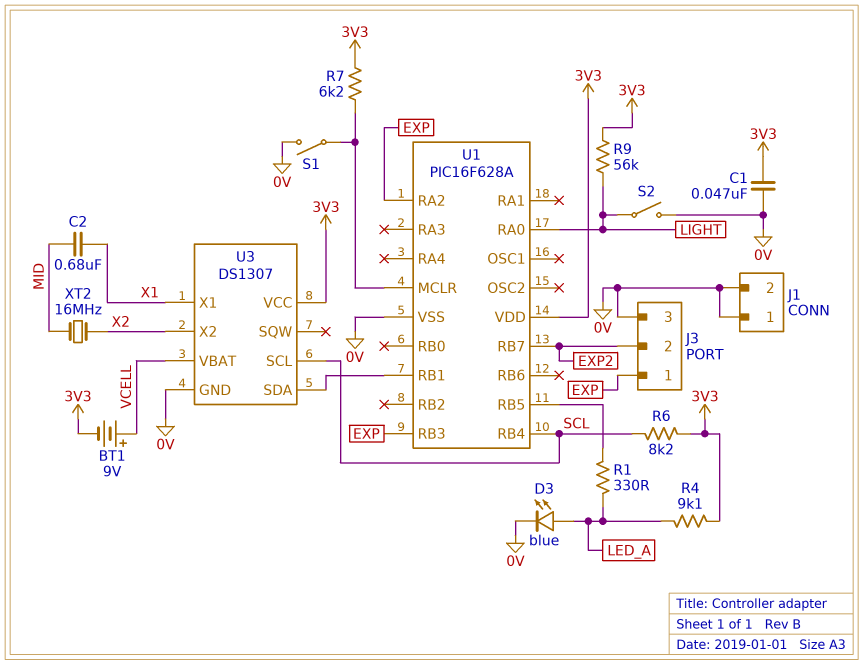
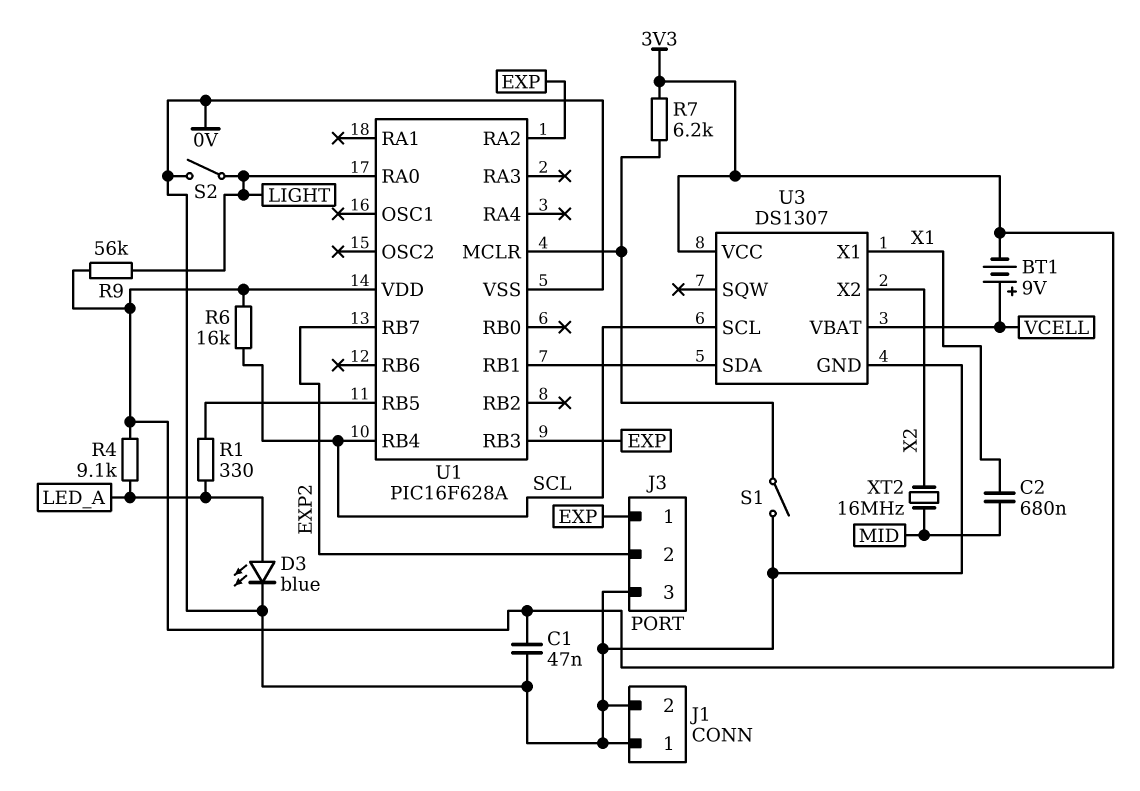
R6: 8.2k (3V3, SCL) -> 16k (3V3, SCL)

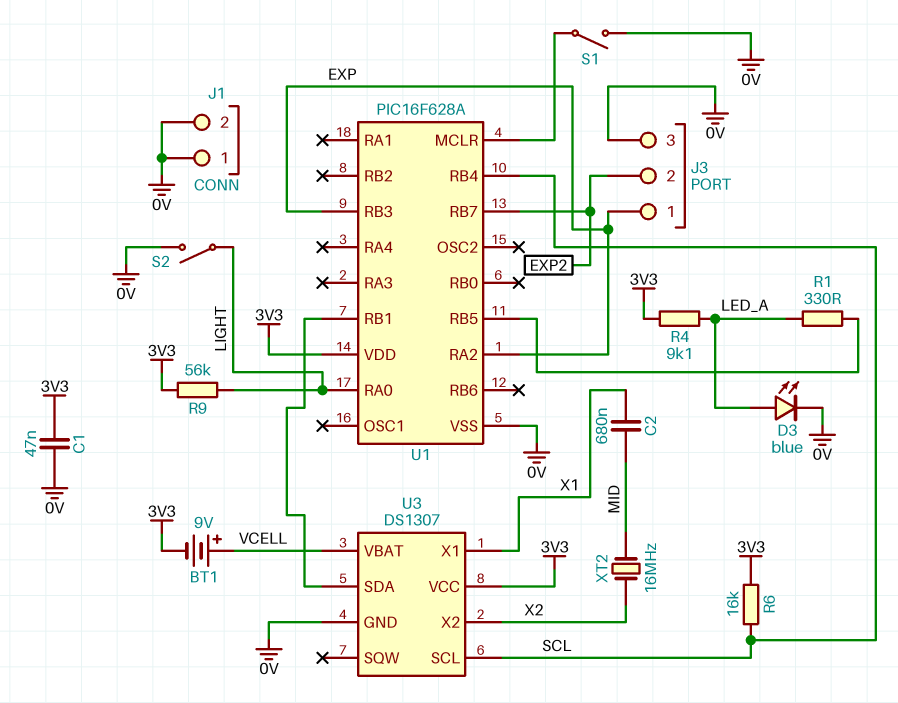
R7: 6.2k (3V3, U1/MCLR) -> none

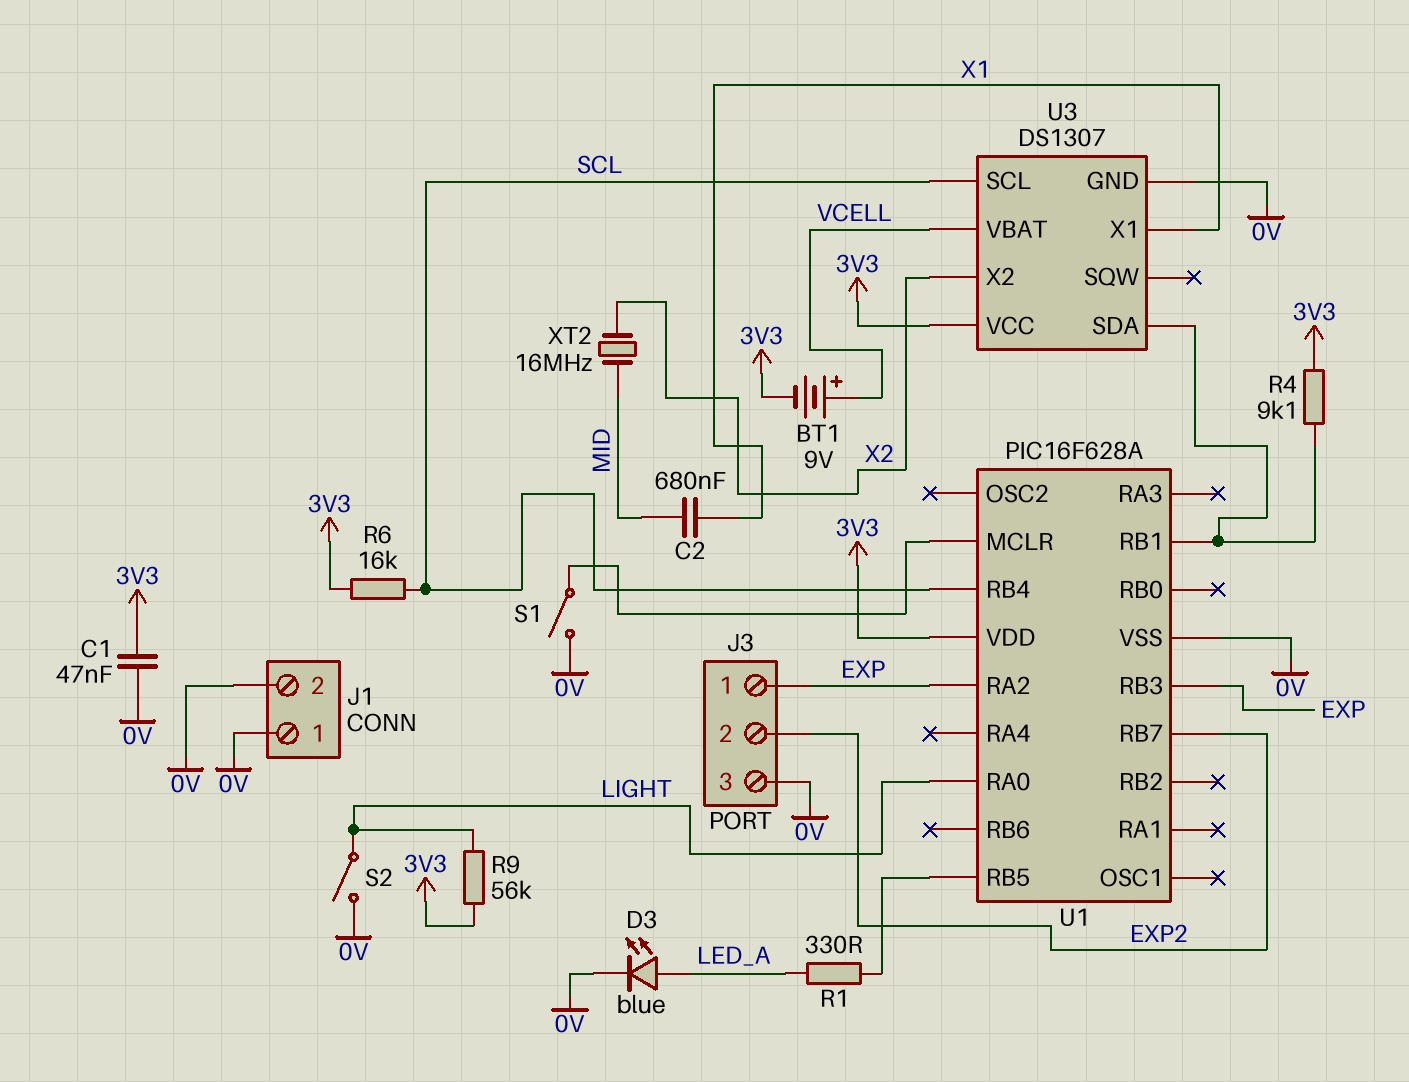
R4: 9.1k (3V3, LED_A) -> 9.1k (3V3, U1/RB1)

